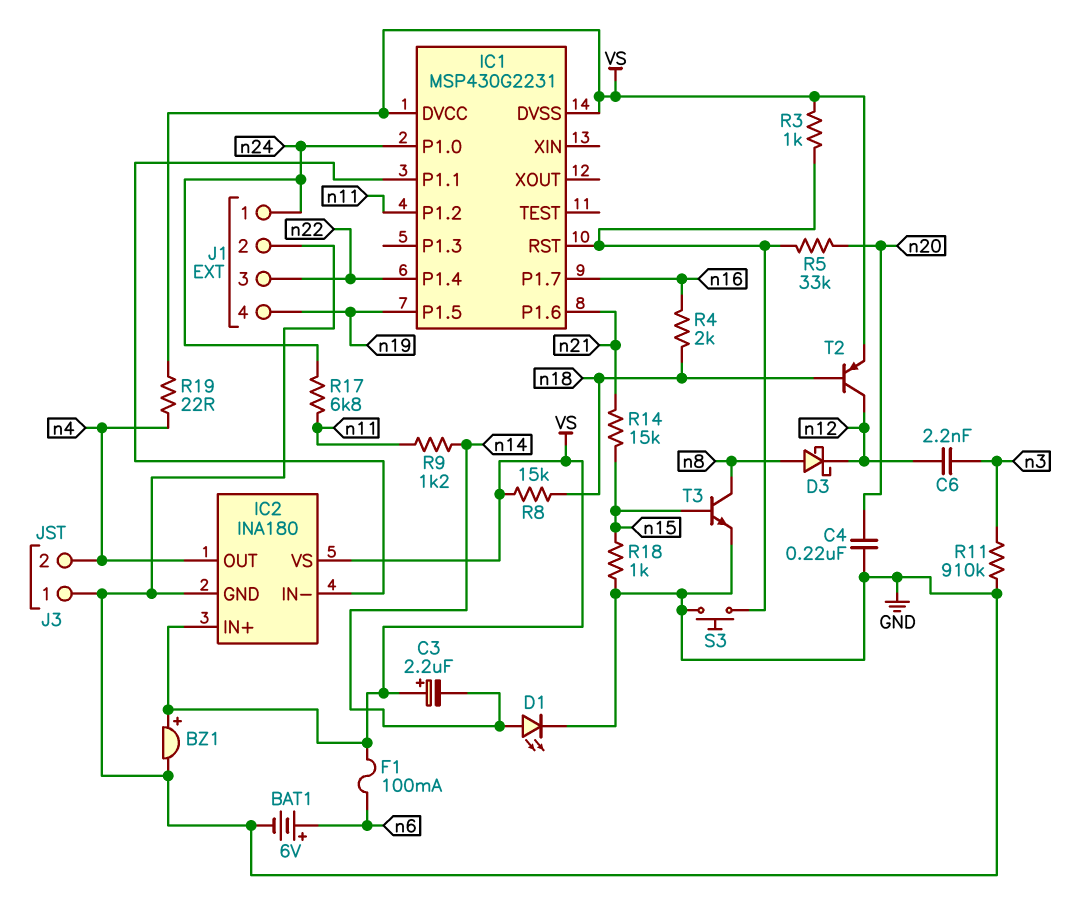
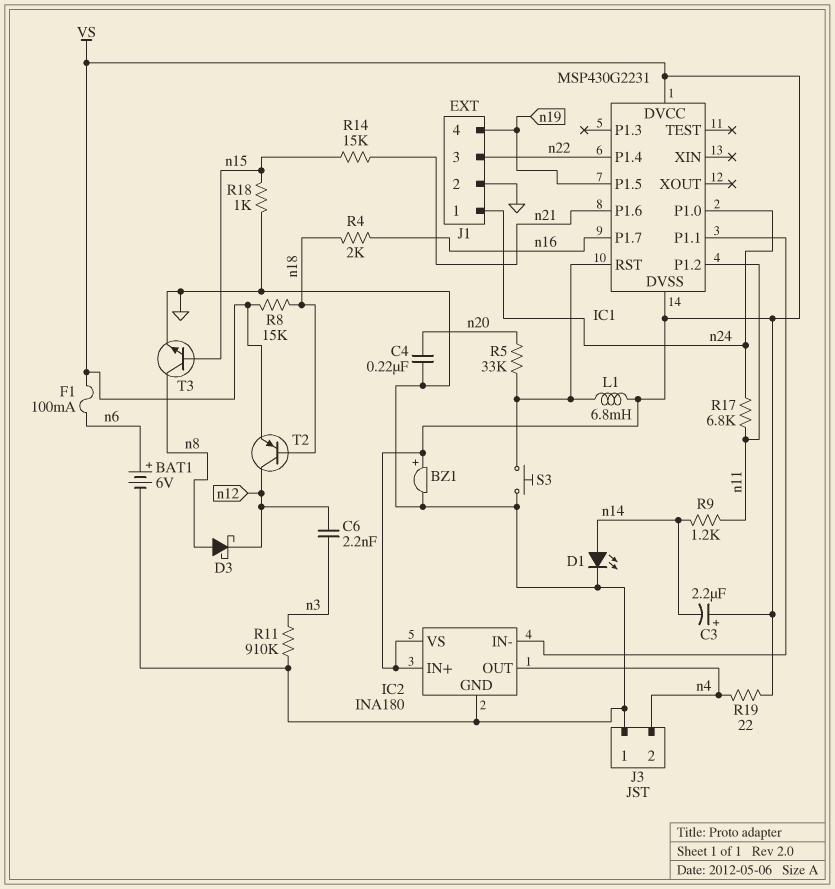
L1: none -> 6.8mH (IC1/RST, VS)
R3: 1k (IC1/RST, VS) -> none

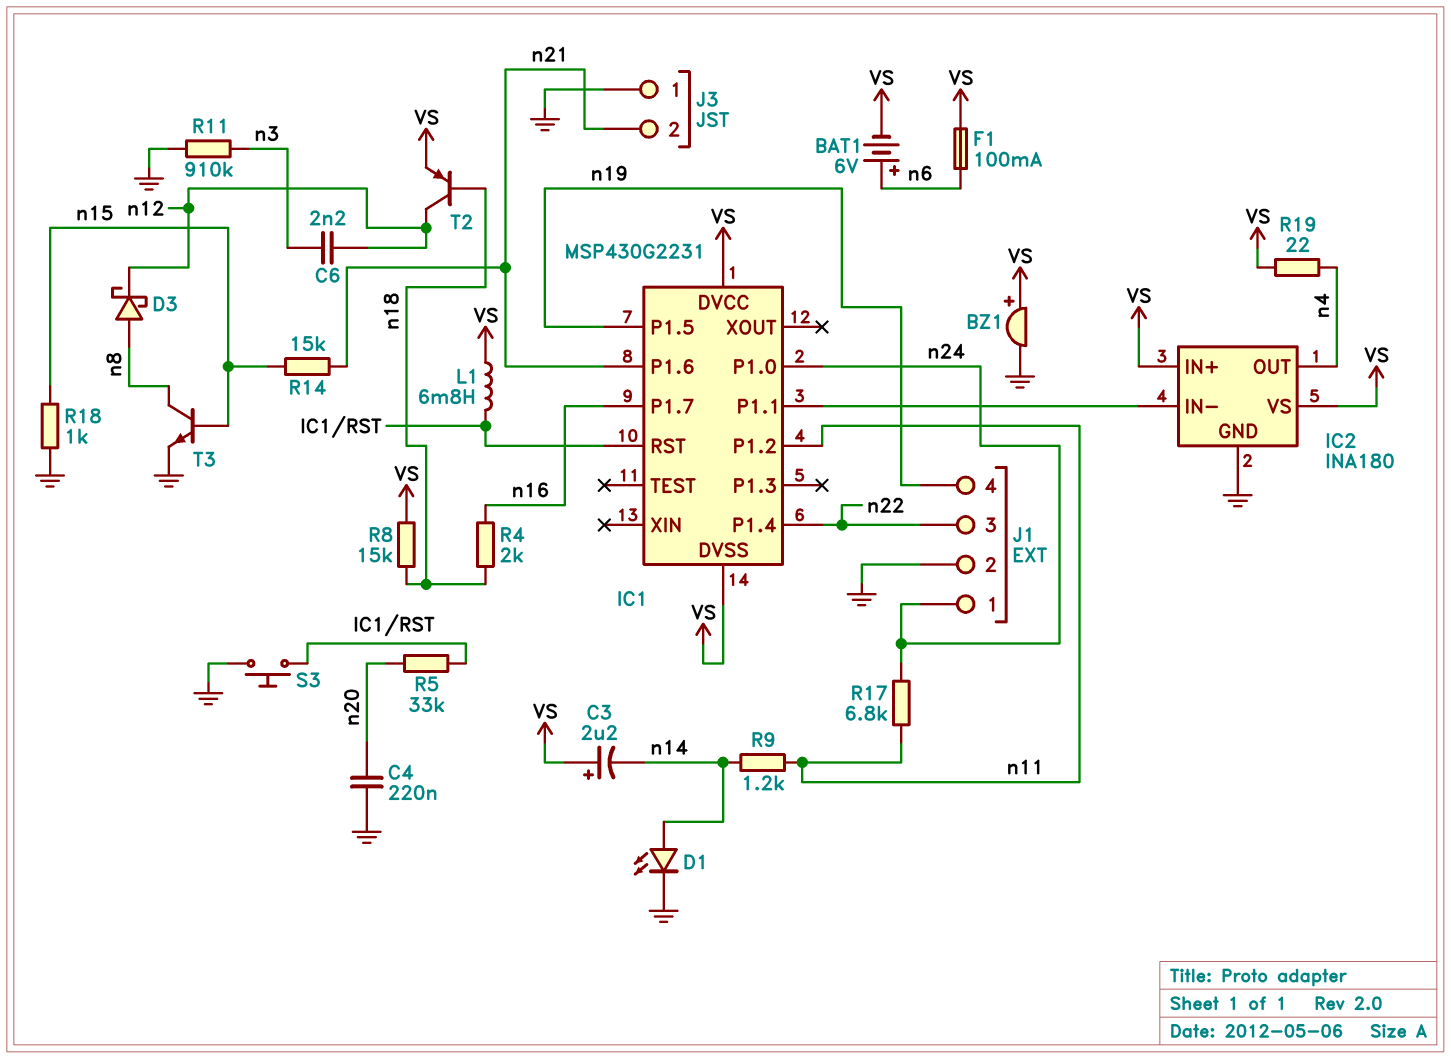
BAT1: 6V (plus n6, minus GND) -> 6V (plus n6, minus VS)
J3 pin 2: n4 -> n21

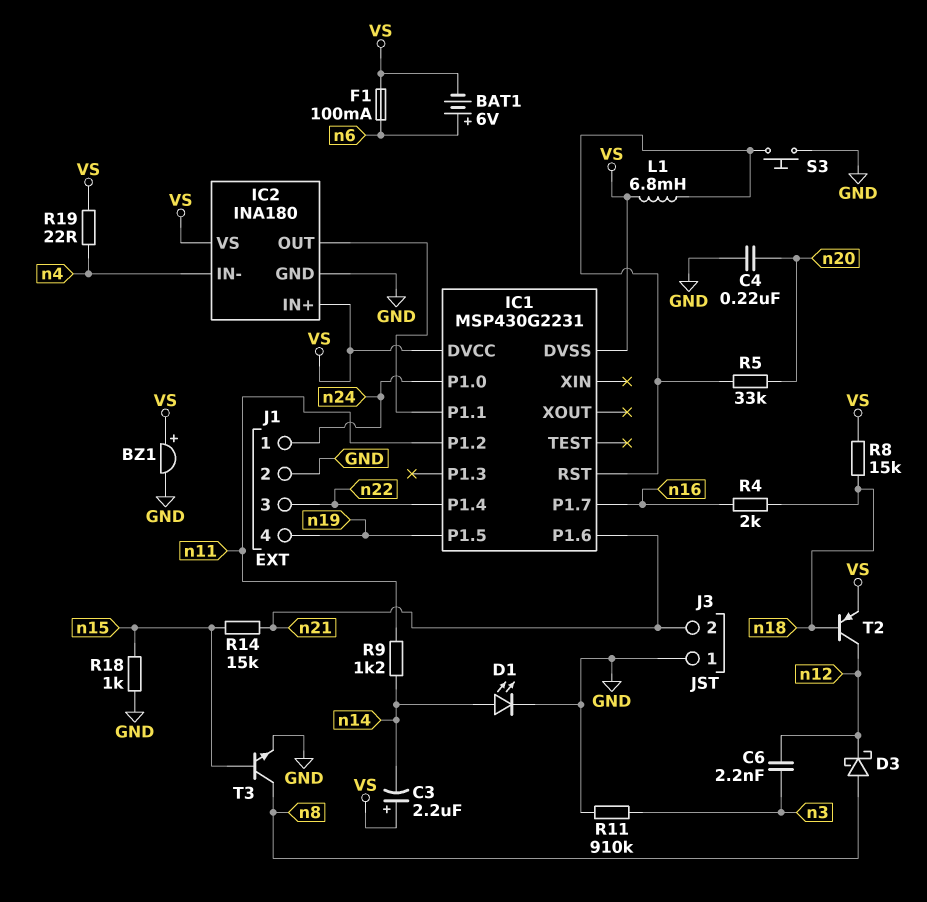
IC2 pin IN-: IC1/P1.1 -> n4
IC2 pin OUT: n4 -> IC1/P1.1
R17: 6.8k (n11, n24) -> none

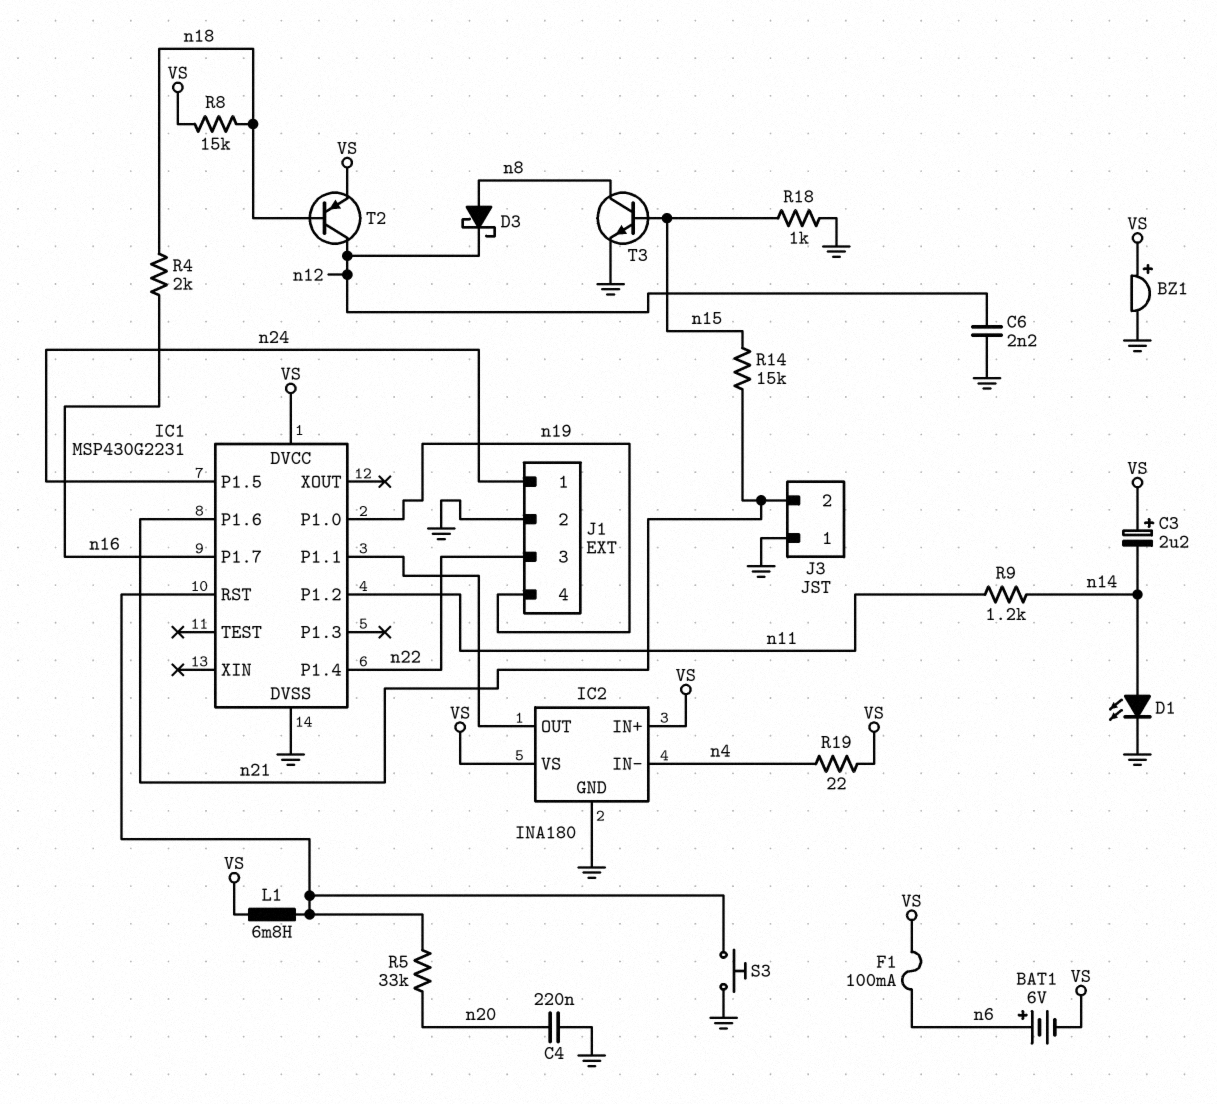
C6: 2.2nF (n3, n12) -> 2.2nF (GND, n12)
IC1 pin DVSS: VS -> GND
IC1 pin P1.0: n24 -> n19
IC1 pin P1.5: n19 -> n24
R11: 910k (GND, n3) -> none

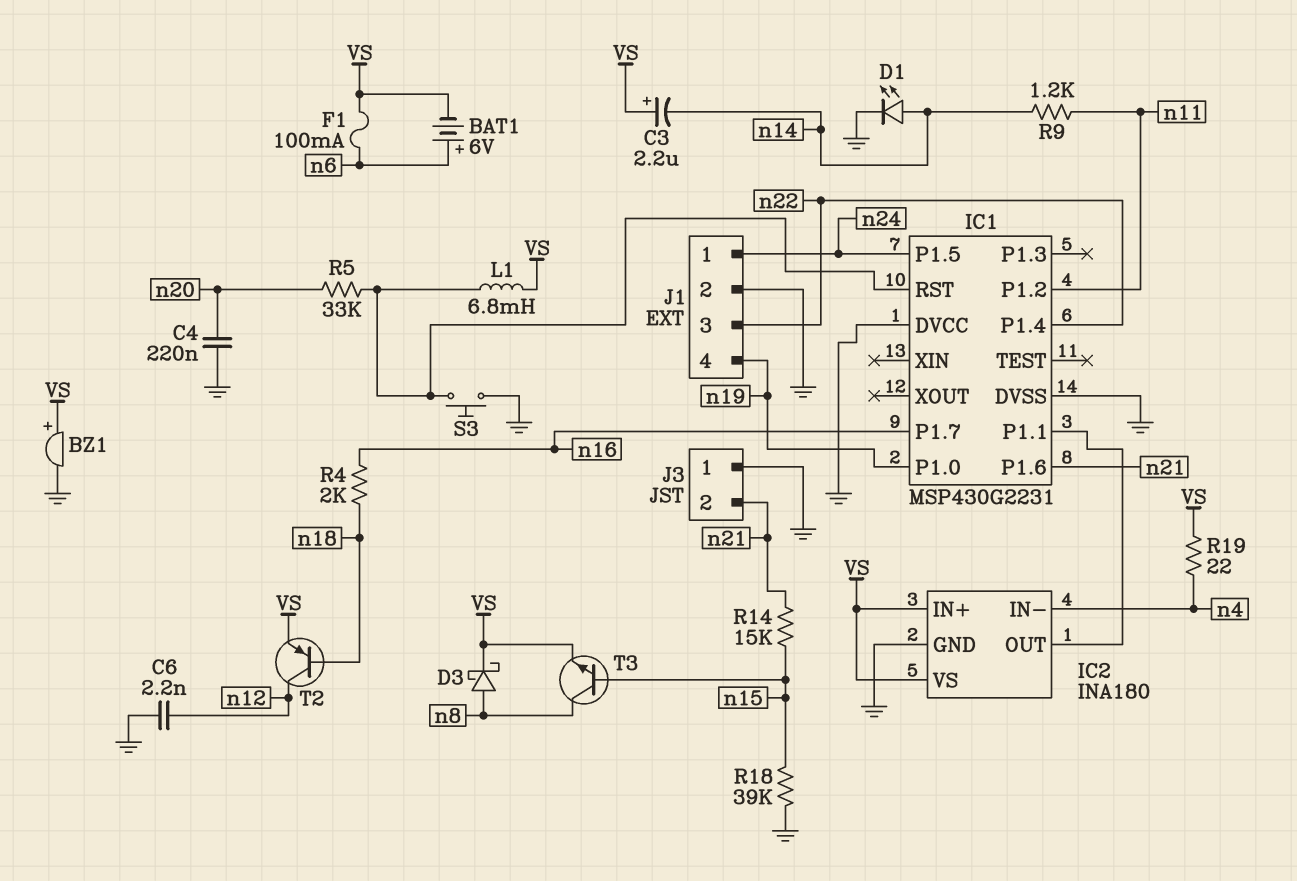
D3: schottky (A n8, K n12) -> schottky (A n8, K VS)
IC1 pin DVCC: VS -> GND
R8: 15k (VS, n18) -> none
R18: 1k (GND, n15) -> 39k (GND, n15)
T3: NPN (B n15, C n8, E GND) -> NPN (B n15, C n8, E VS)

